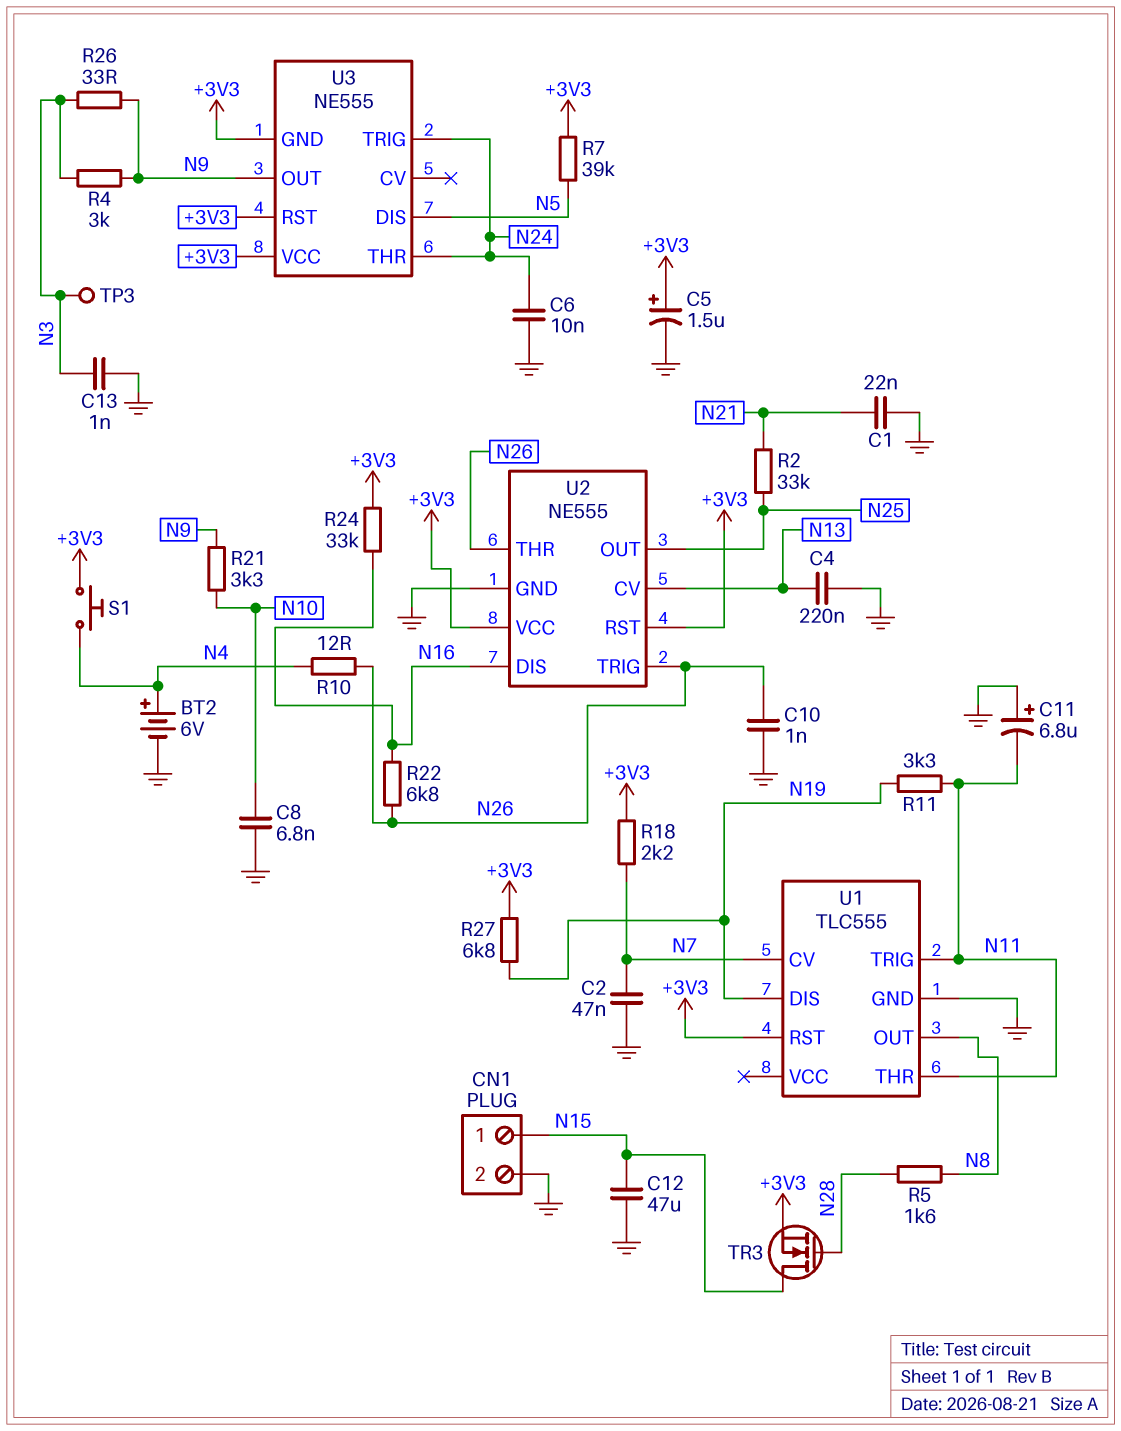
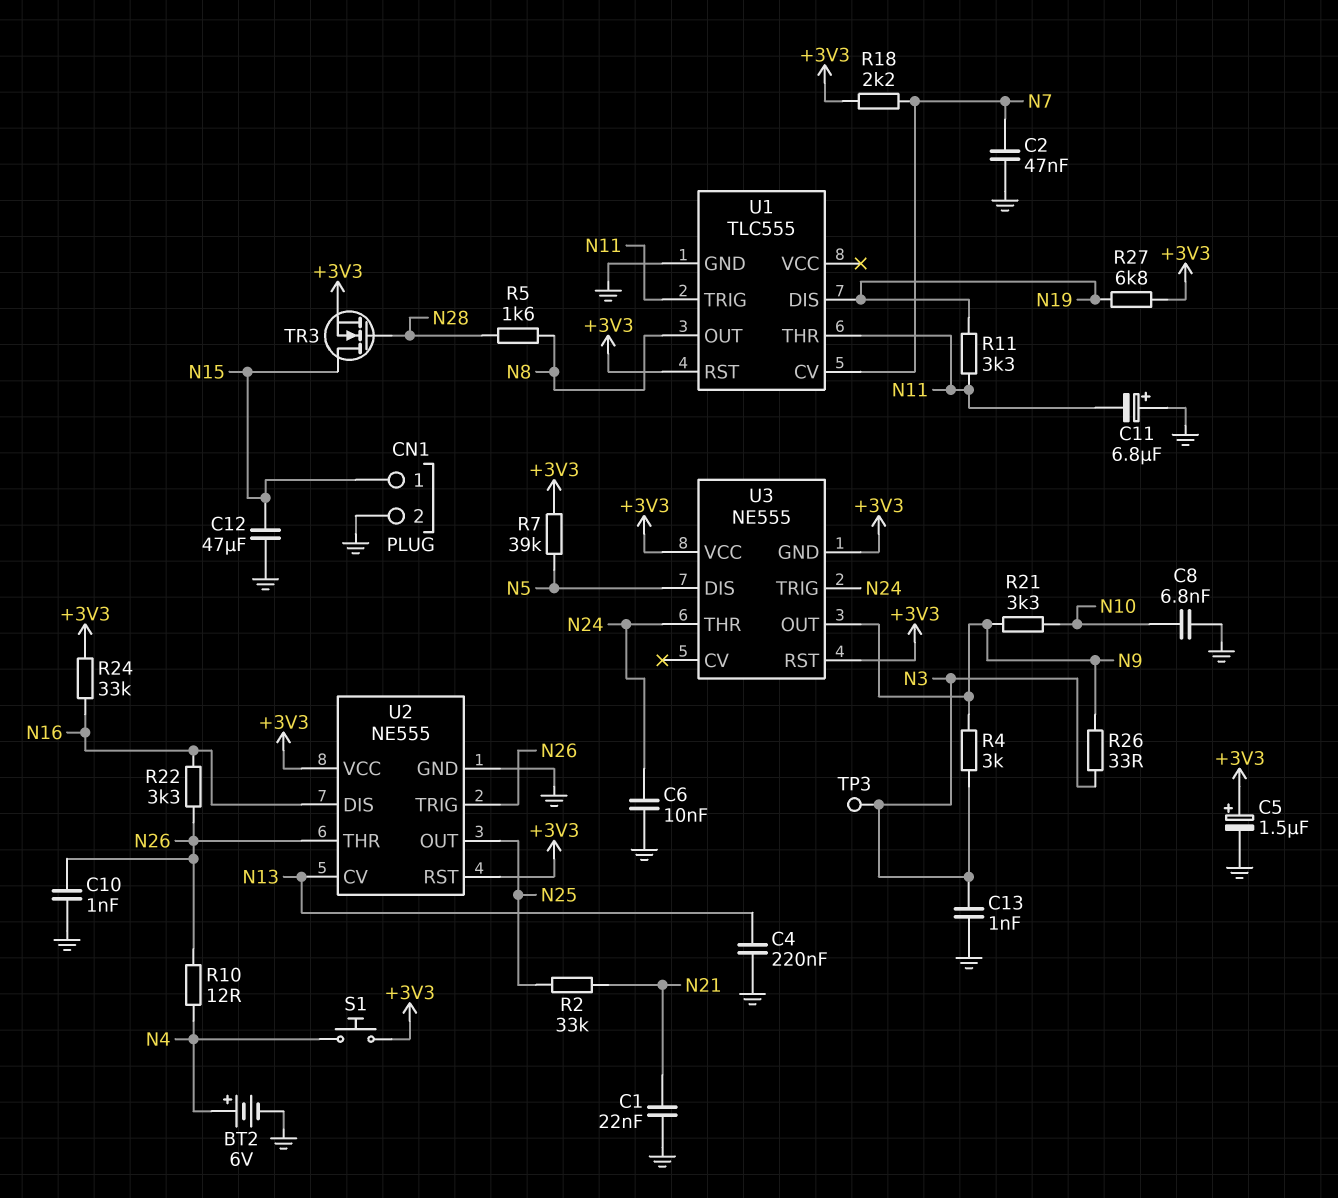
R22: 6.8k (N16, N26) -> 3.3k (N16, N26)

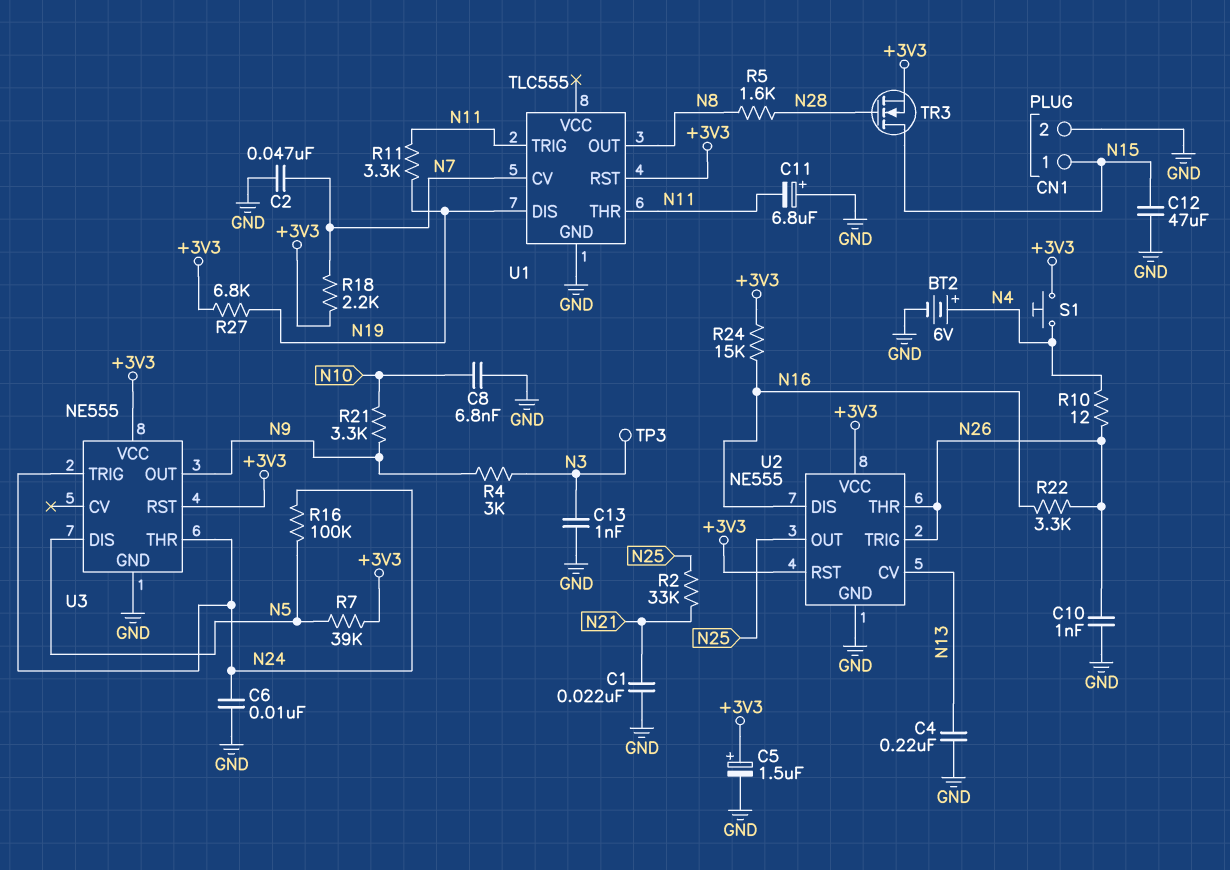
R16: none -> 100k (N5, N24)
R24: 33k (+3V3, N16) -> 15k (+3V3, N16)
R26: 33 (N3, N9) -> none
U3 pin GND: +3V3 -> GND

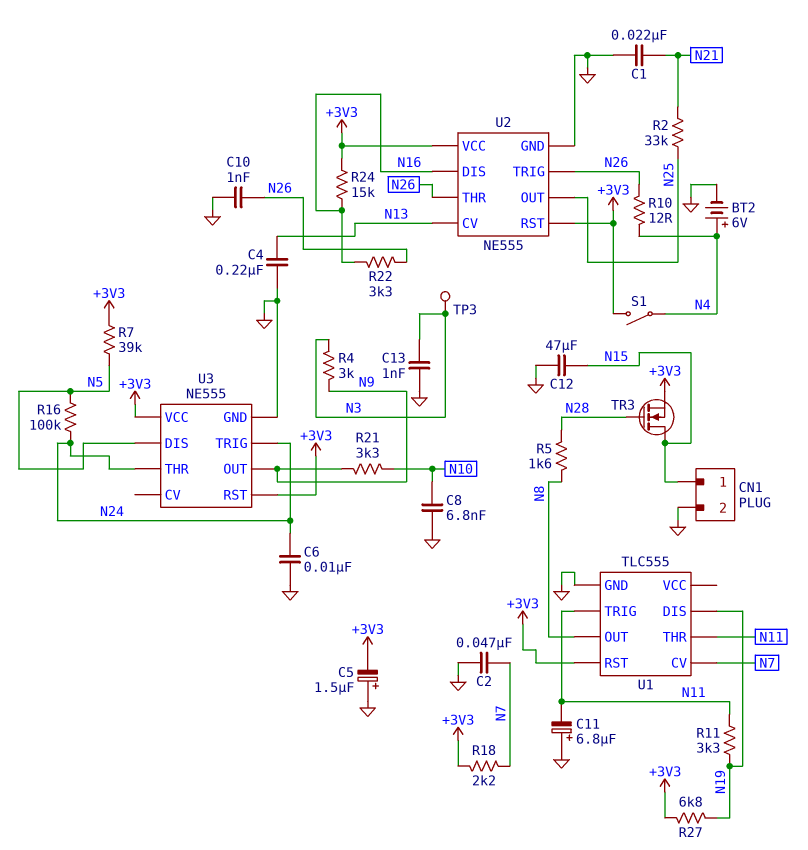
C5: 1.5uF (plus +3V3, minus GND) -> 1.5uF (plus GND, minus +3V3)
S1: button (+3V3, N4) -> switch (+3V3, N4)

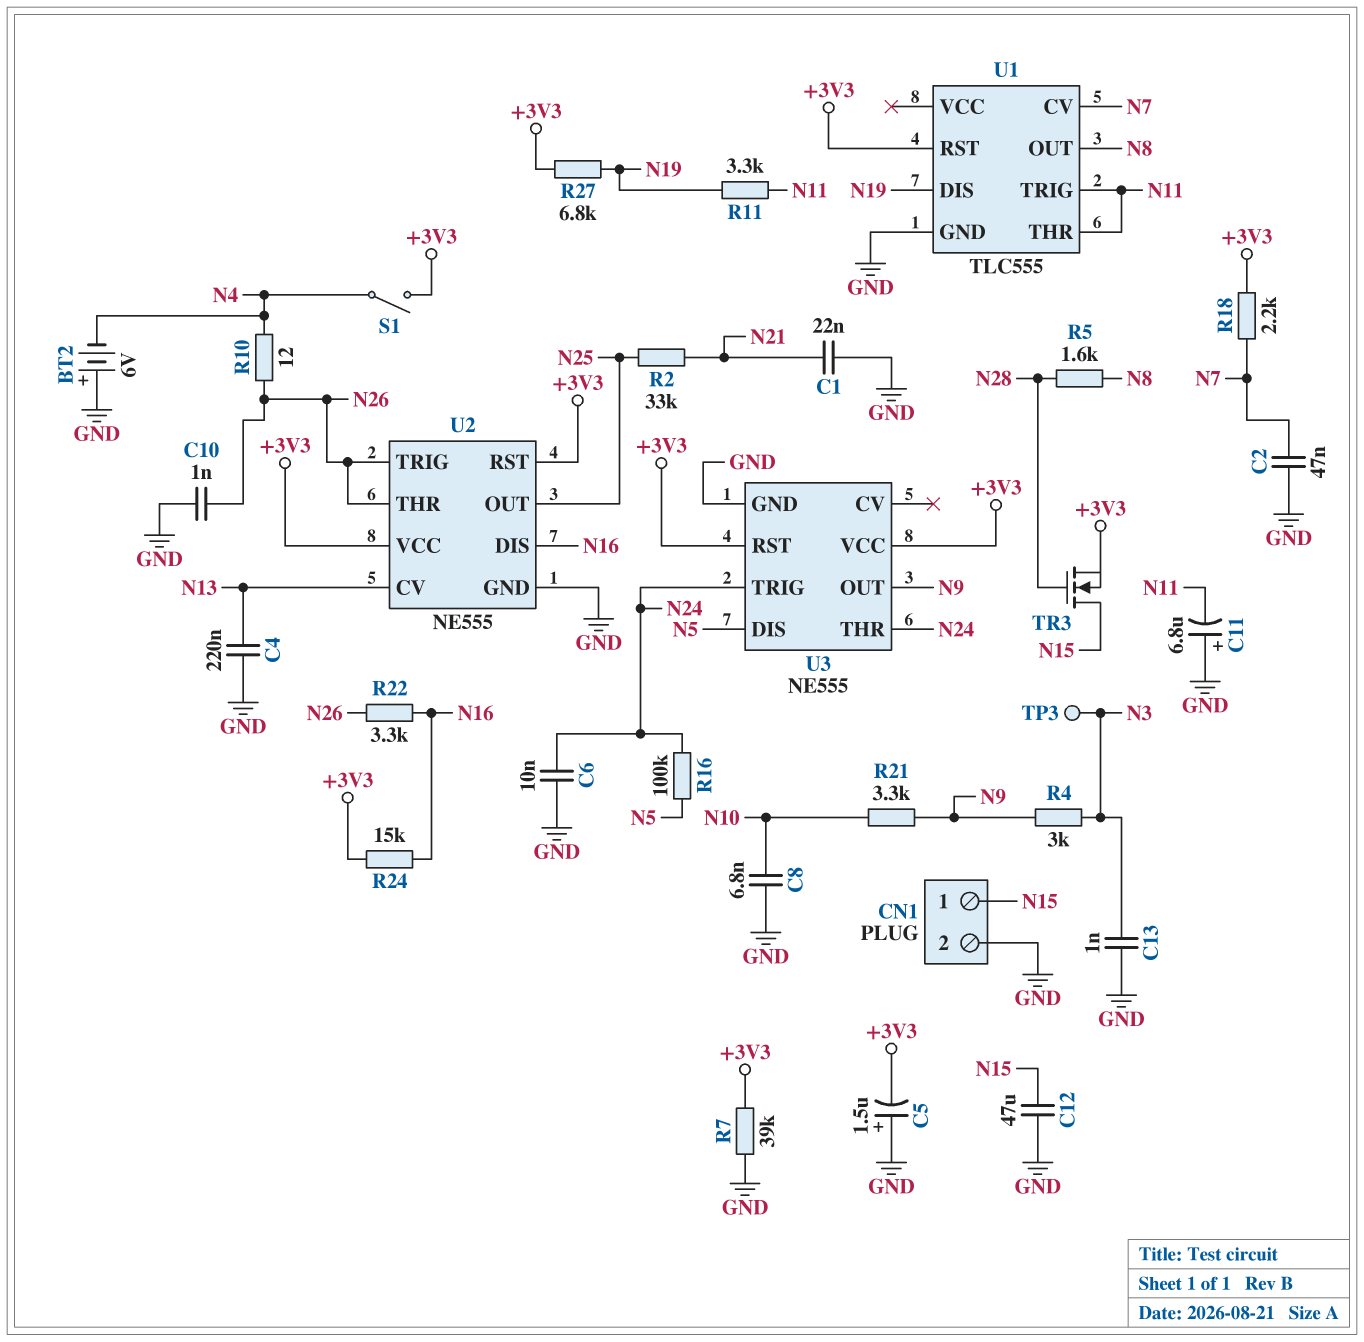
BT2: 6V (plus N4, minus GND) -> 6V (plus GND, minus N4)
R7: 39k (+3V3, N5) -> 39k (+3V3, GND)

